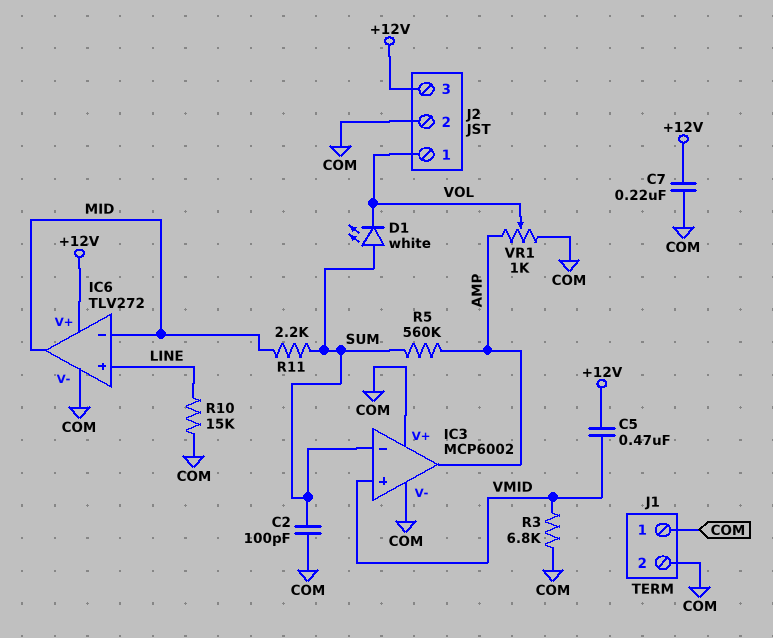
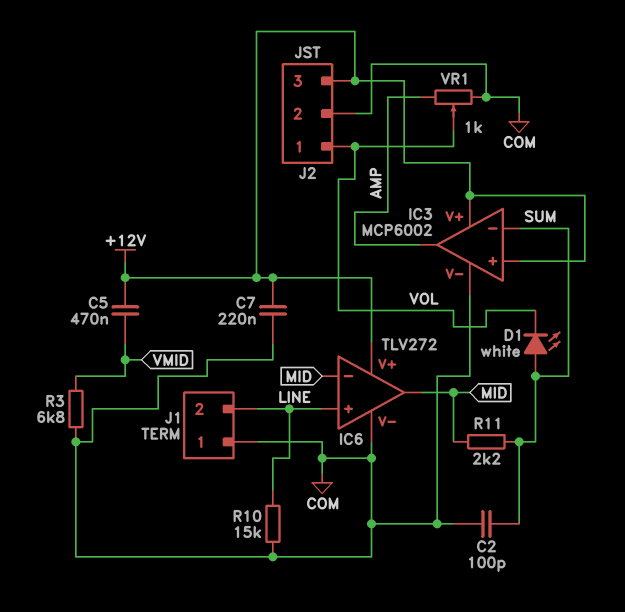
IC3 pin V+: COM -> +12V
IC3 pin in+: VMID -> +12V
J1 pin 2: COM -> LINE
R5: 560k (AMP, SUM) -> none

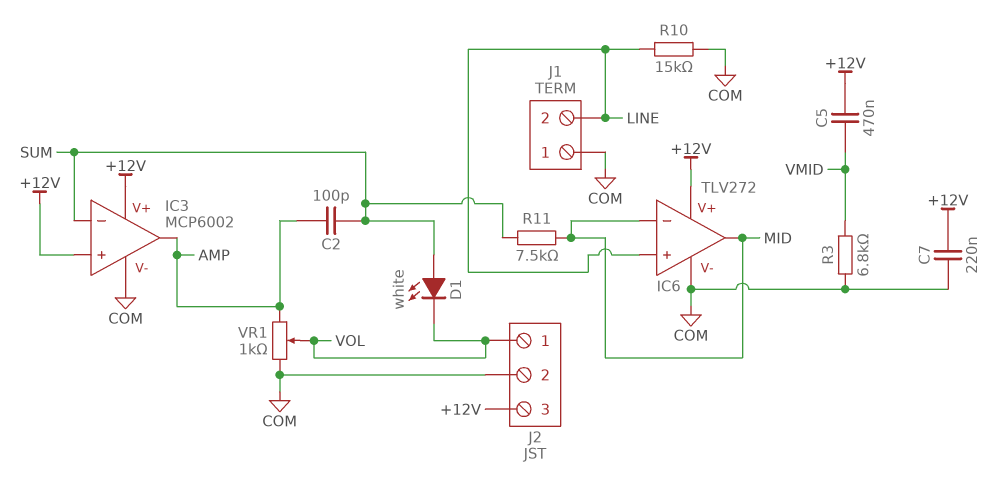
C2: 100pF (COM, SUM) -> 100pF (AMP, SUM)
R11: 2.2k (MID, SUM) -> 7.5k (MID, SUM)

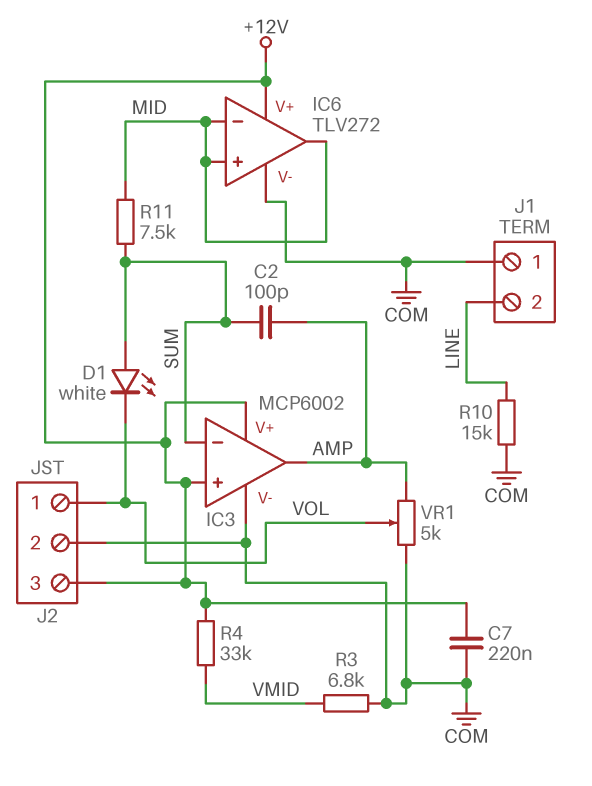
C5: 470nF (+12V, VMID) -> none
IC6 pin in+: LINE -> MID
R4: none -> 33k (+12V, VMID)
VR1: 1k (AMP, COM, wiper VOL) -> 5k (AMP, COM, wiper VOL)

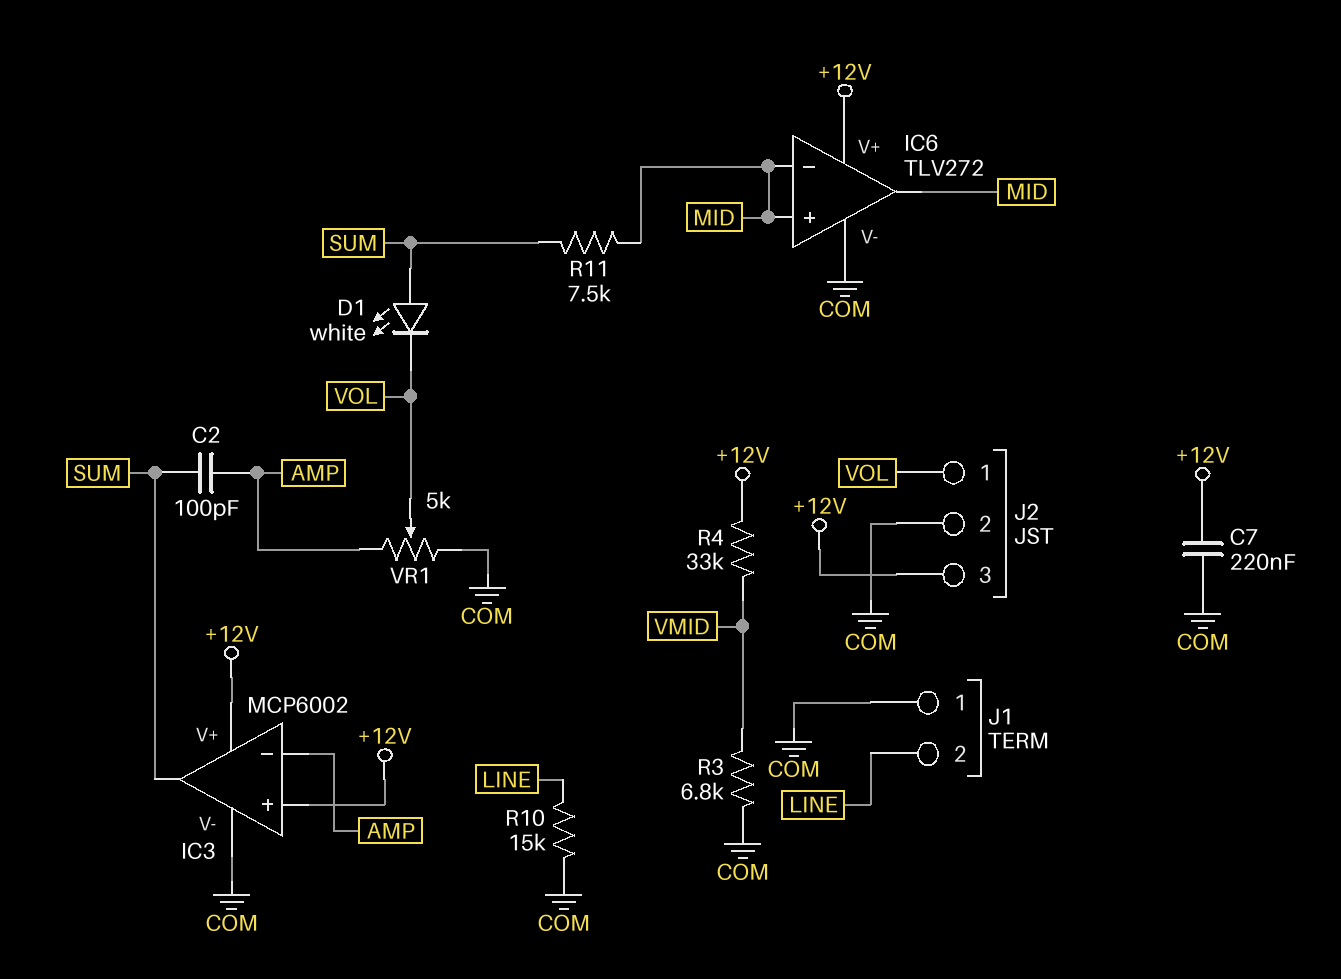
IC3 pin in-: SUM -> AMP
IC3 pin out: AMP -> SUM

